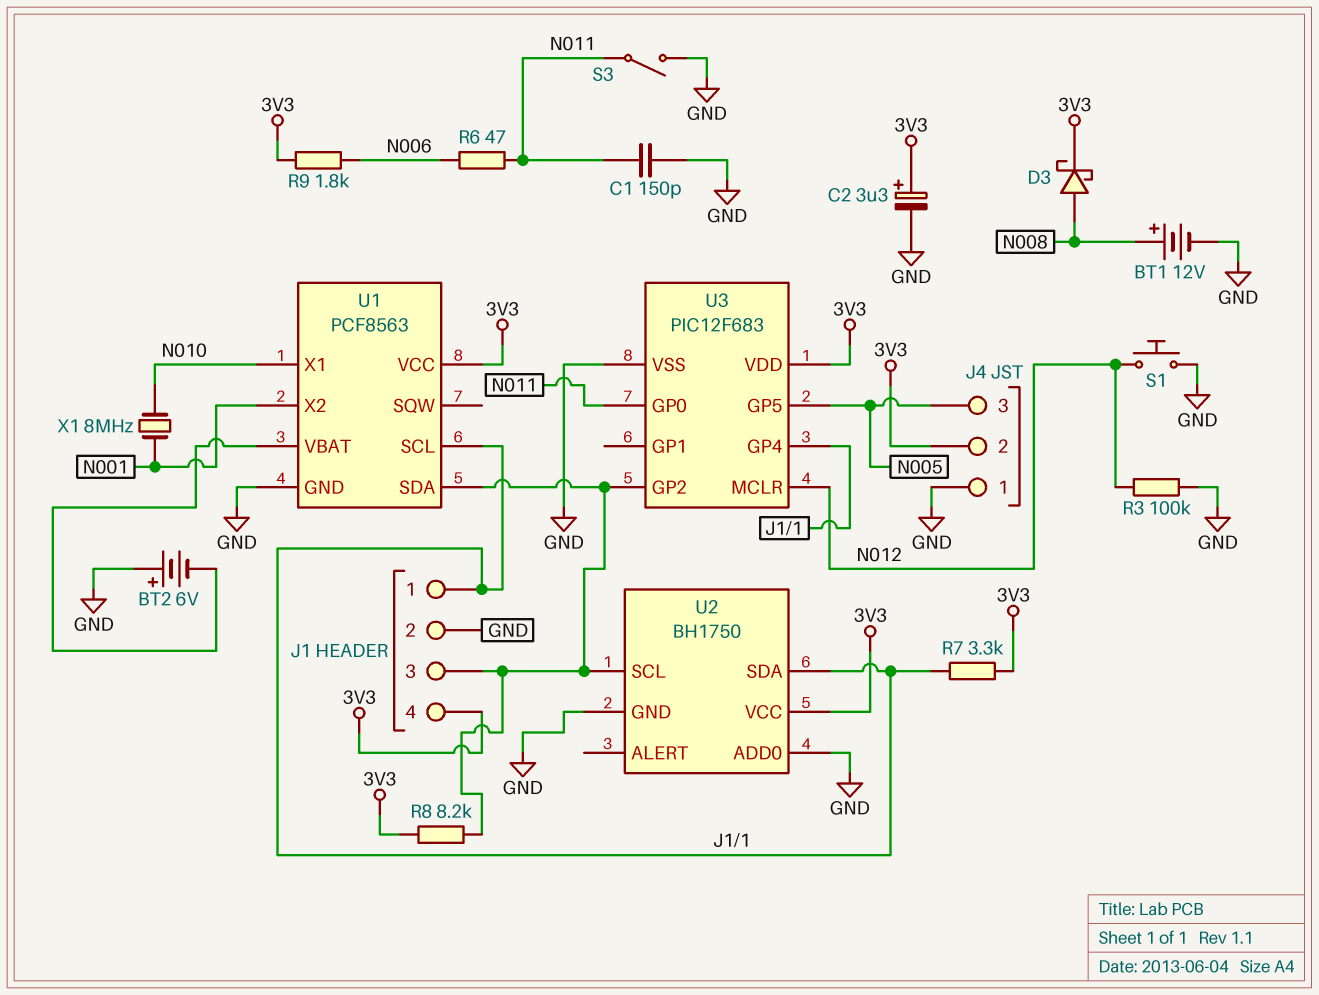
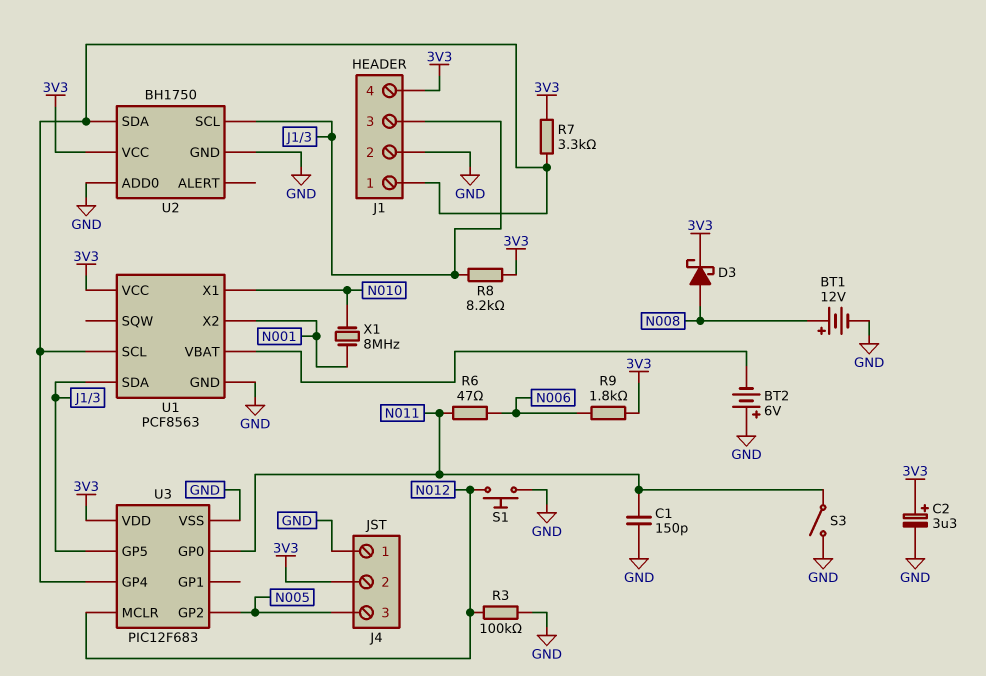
U3 pin GP2: J1/3 -> N005
U3 pin GP5: N005 -> J1/3

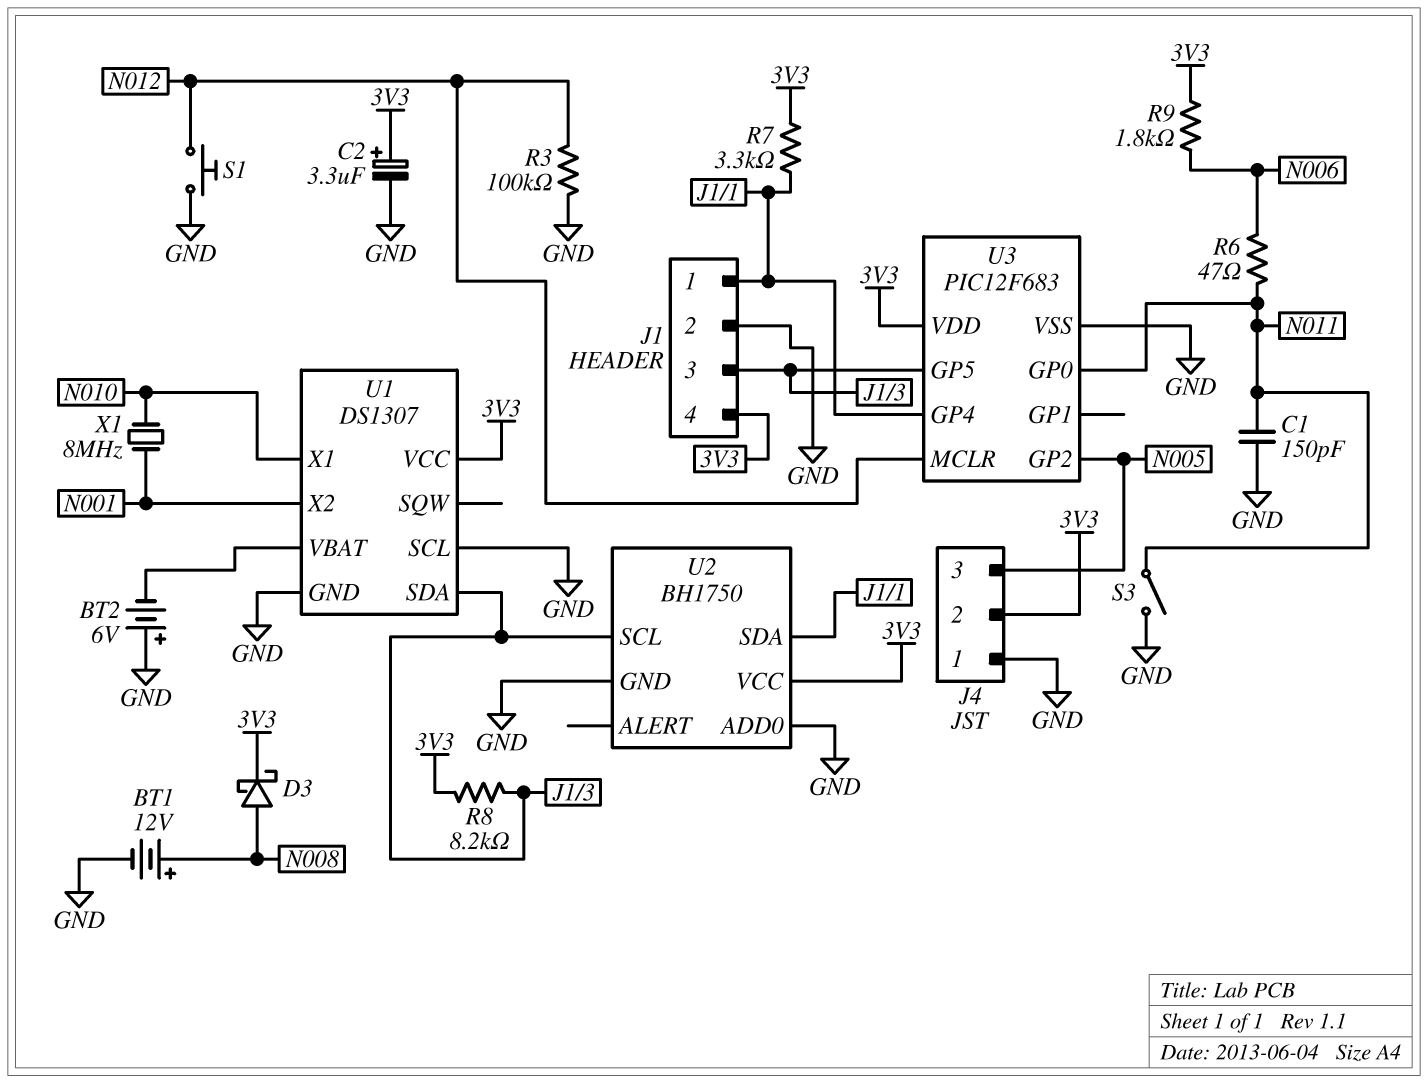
U1: PCF8563 -> DS1307
U1 pin SCL: J1/1 -> GND

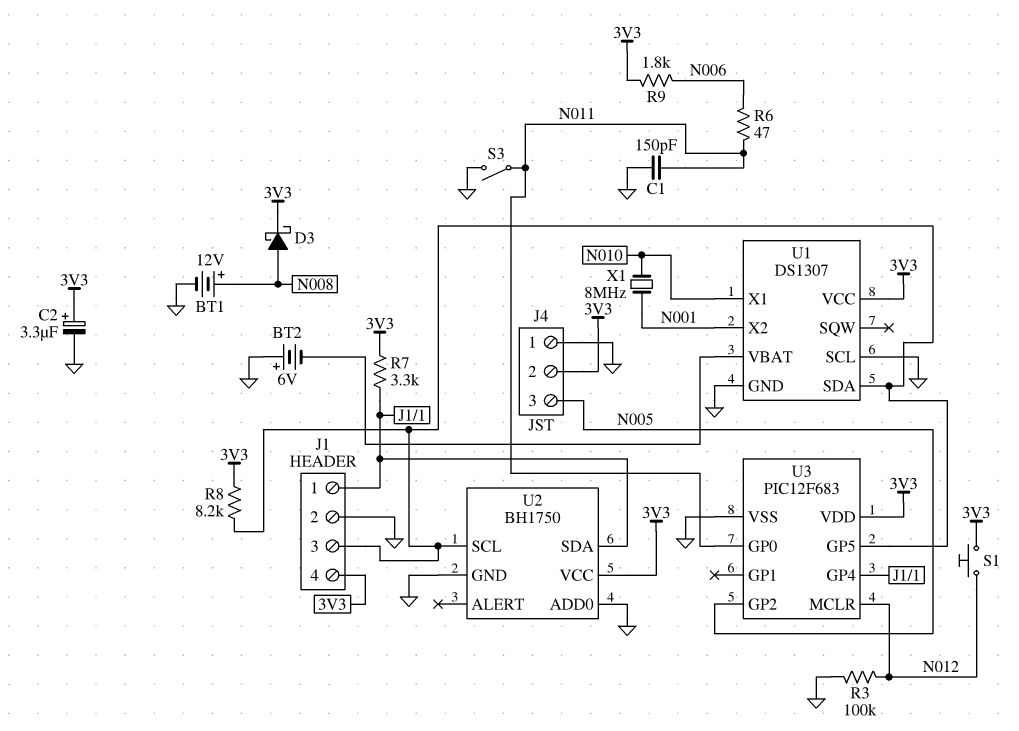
S1: button (GND, N012) -> button (3V3, N012)

